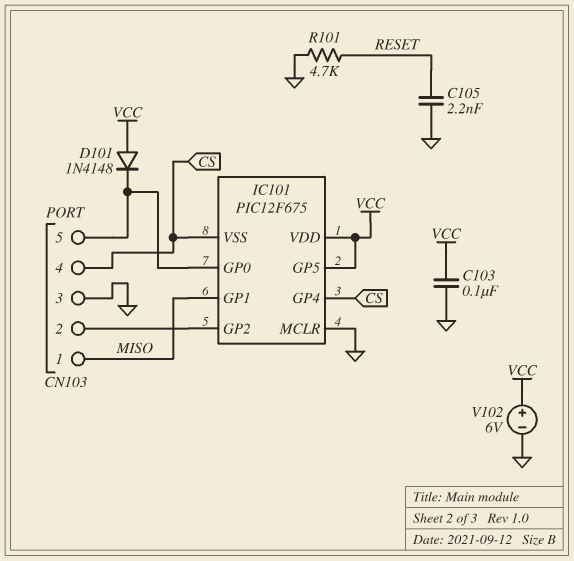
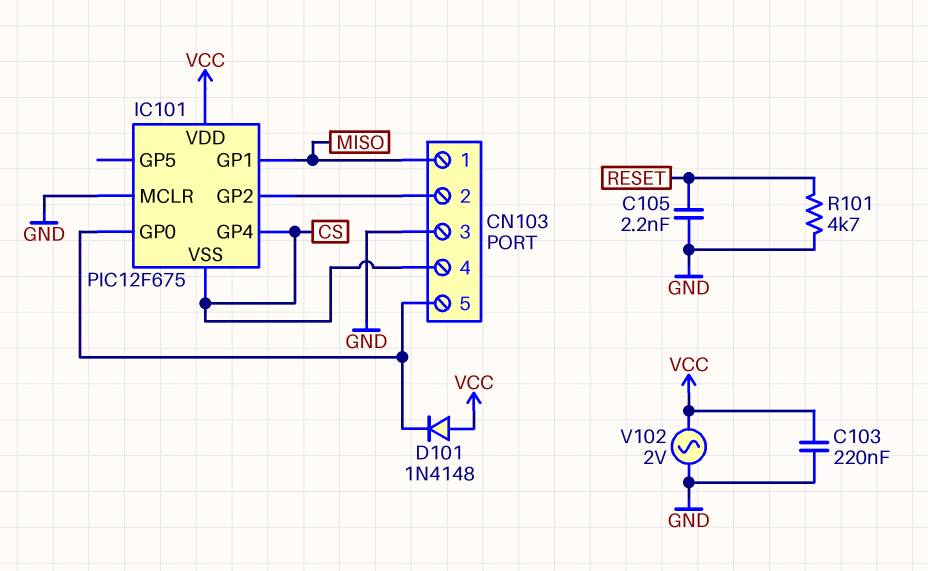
C103: 100nF (GND, VCC) -> 220nF (GND, VCC)
IC101 pin GP5: VCC -> none
V102: 6V (plus VCC, minus GND) -> AC 2V (GND, VCC)

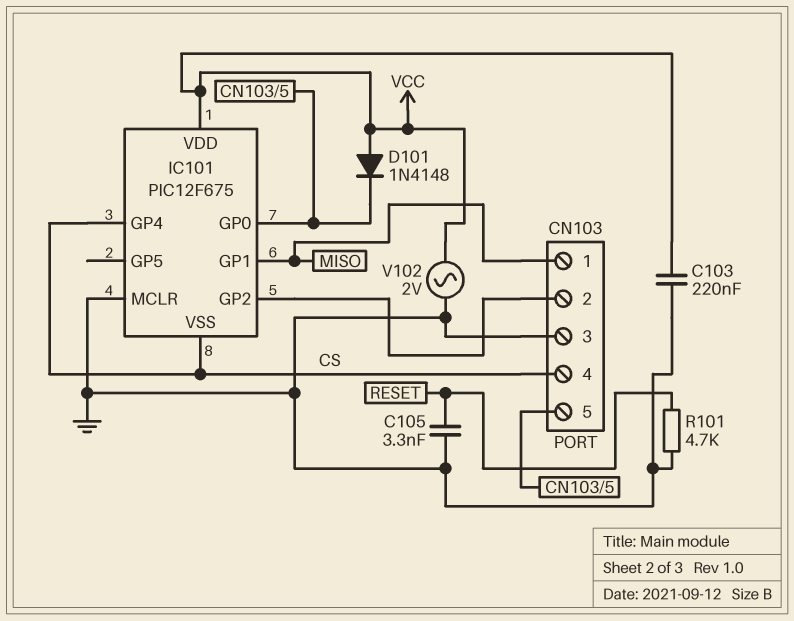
C105: 2.2nF (GND, RESET) -> 3.3nF (GND, RESET)

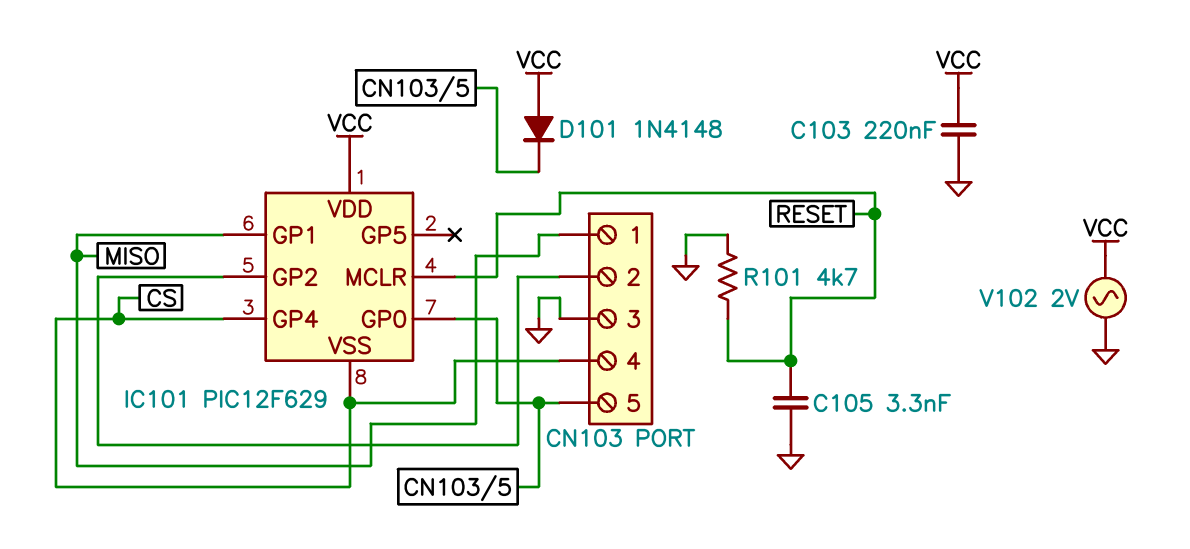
IC101: PIC12F675 -> PIC12F629
IC101 pin MCLR: GND -> RESET

